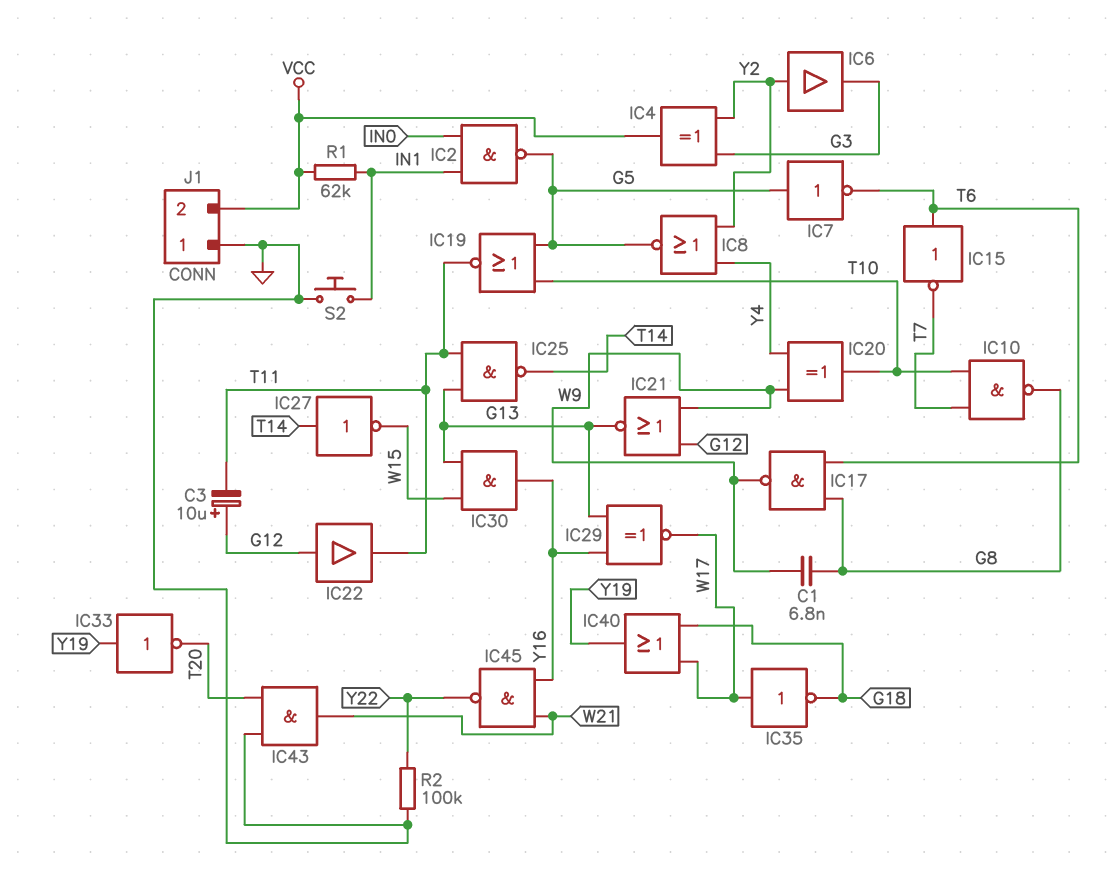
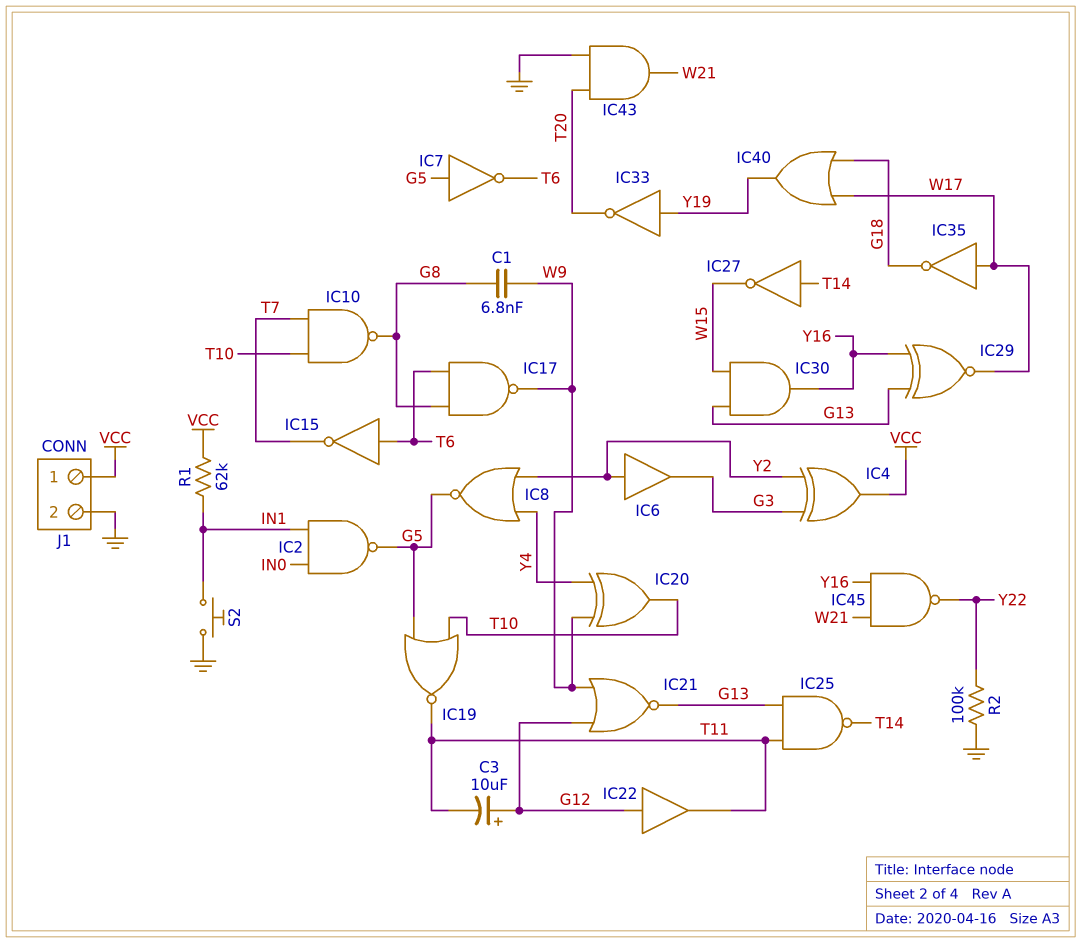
J1 pin 1: GND -> VCC
J1 pin 2: VCC -> GND

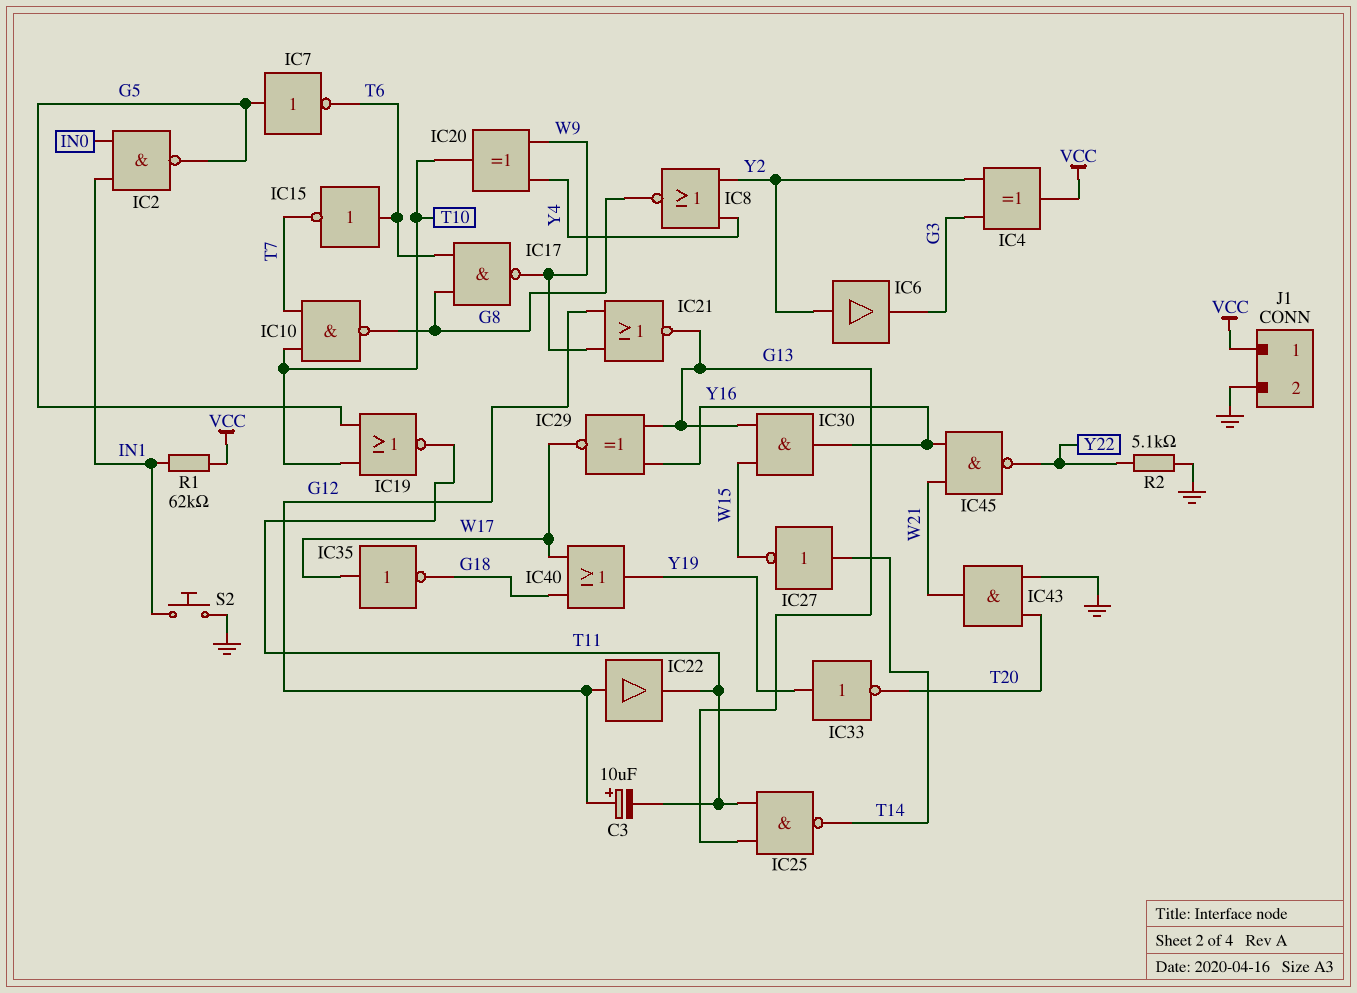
C1: 6.8nF (G8, W9) -> none
IC8: NOR (in Y2, in Y4, out G5) -> NOR (in Y2, in Y4, out G8)
R2: 100k (GND, Y22) -> 5.1k (GND, Y22)

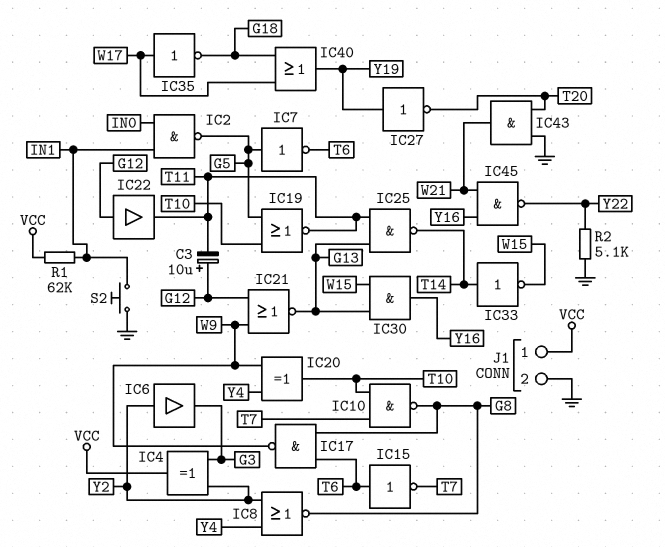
IC27: NOT (in T14, out W15) -> NOT (in Y19, out T20)
IC29: XNOR (in G13, in Y16, out W17) -> none
IC33: NOT (in Y19, out T20) -> NOT (in T14, out W15)

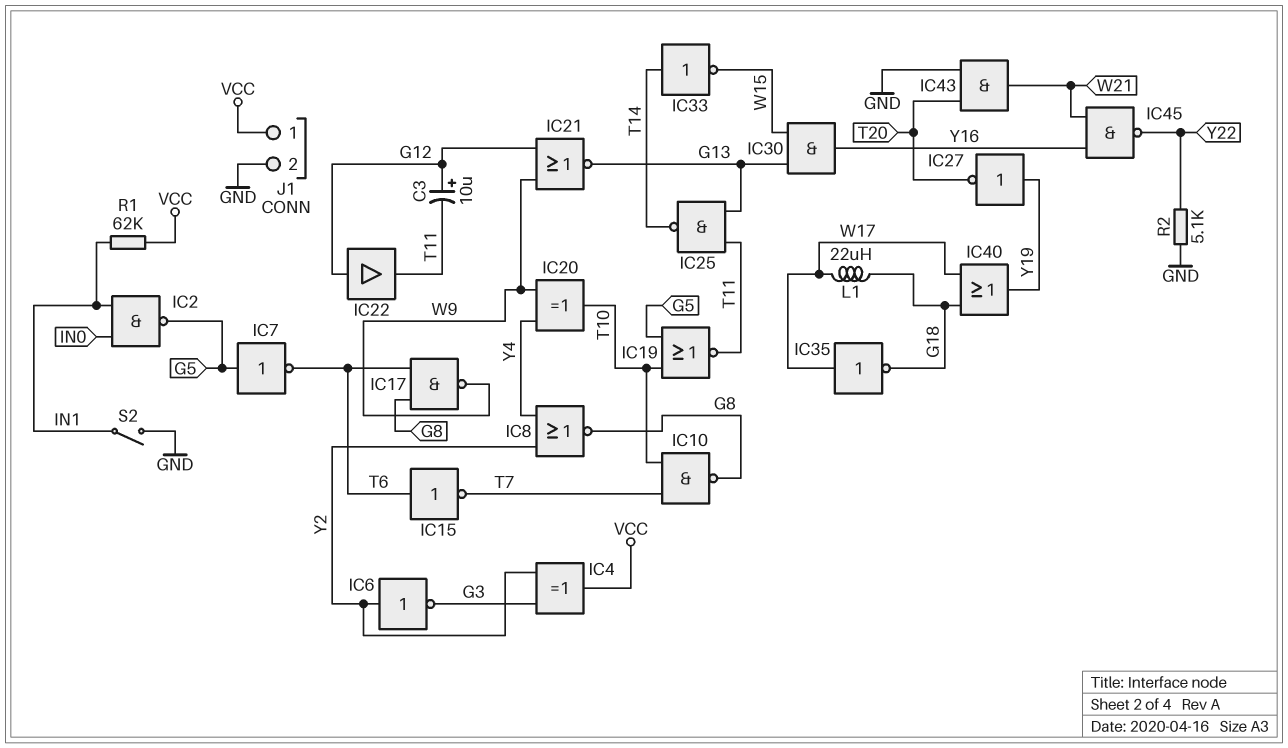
IC6: buffer (in Y2, out G3) -> NOT (in Y2, out G3)
L1: none -> 22uH (G18, W17)
S2: button (GND, IN1) -> switch (GND, IN1)

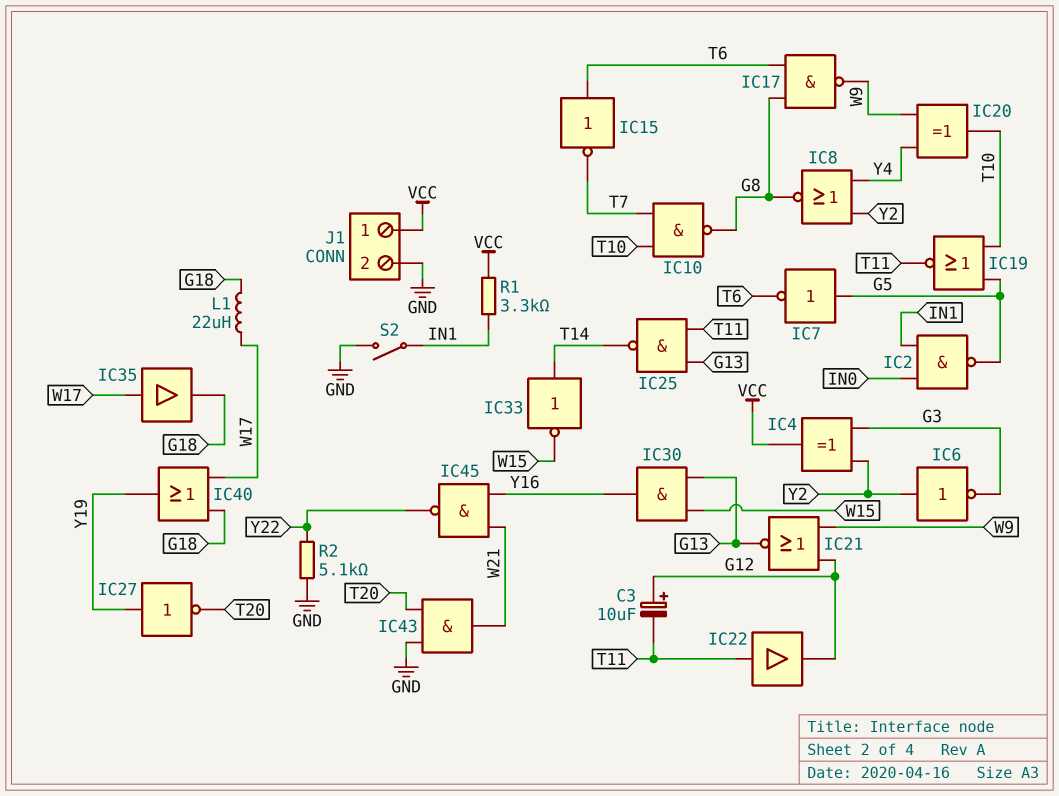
IC22: buffer (in G12, out T11) -> buffer (in T11, out G12)
IC35: NOT (in W17, out G18) -> buffer (in W17, out G18)
R1: 62k (IN1, VCC) -> 3.3k (IN1, VCC)

